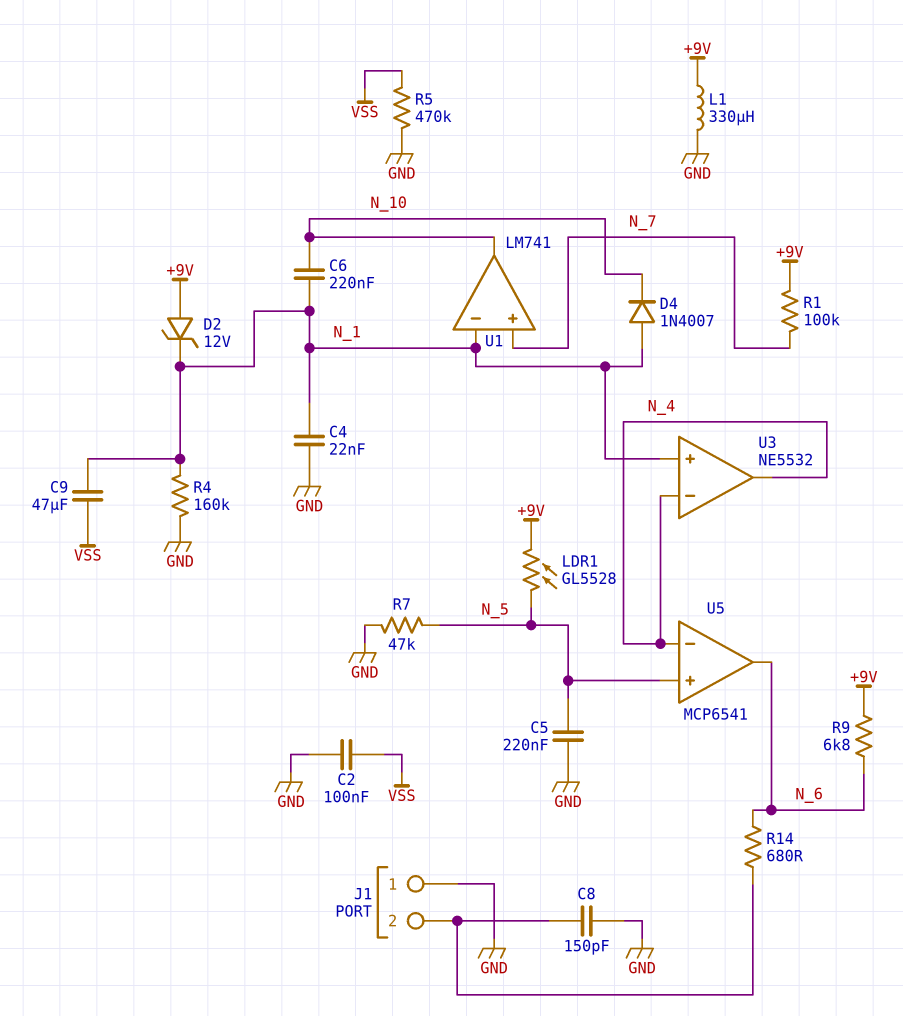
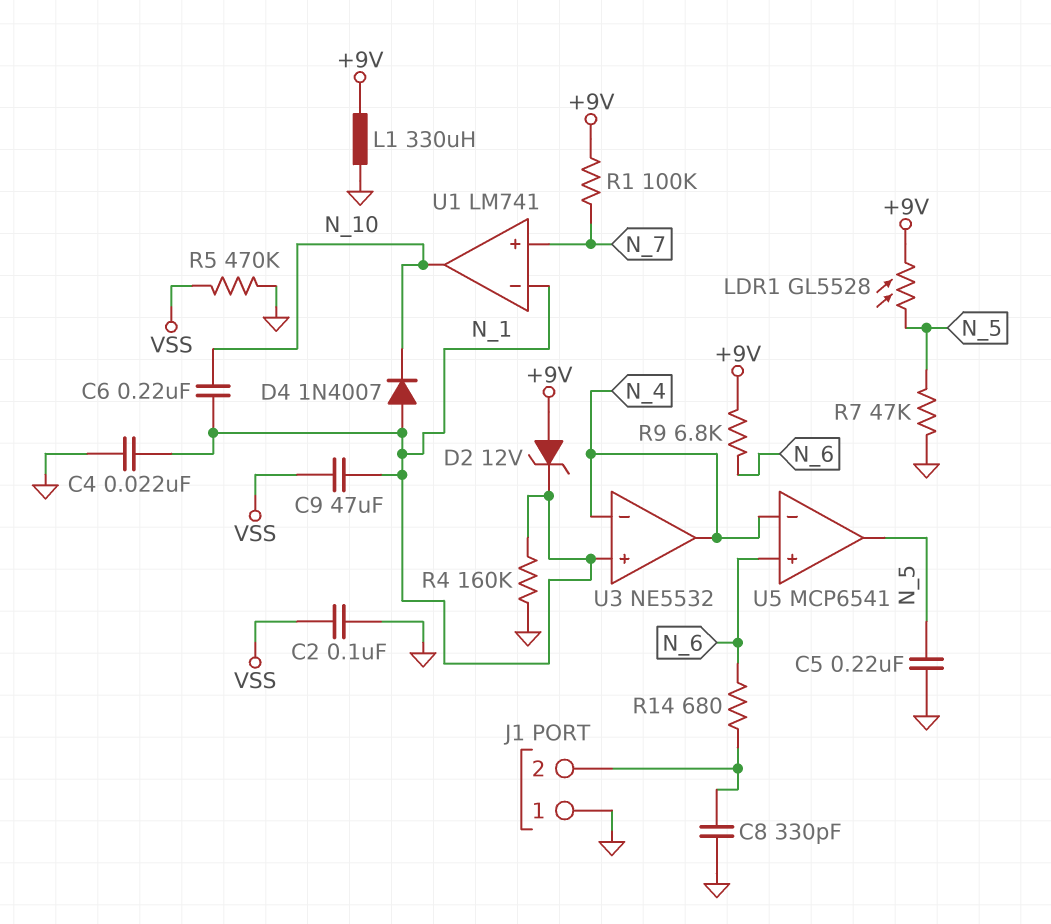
C8: 150pF (GND, J1/2) -> 330pF (GND, J1/2)
U5 pin in+: N_5 -> N_6
U5 pin out: N_6 -> N_5

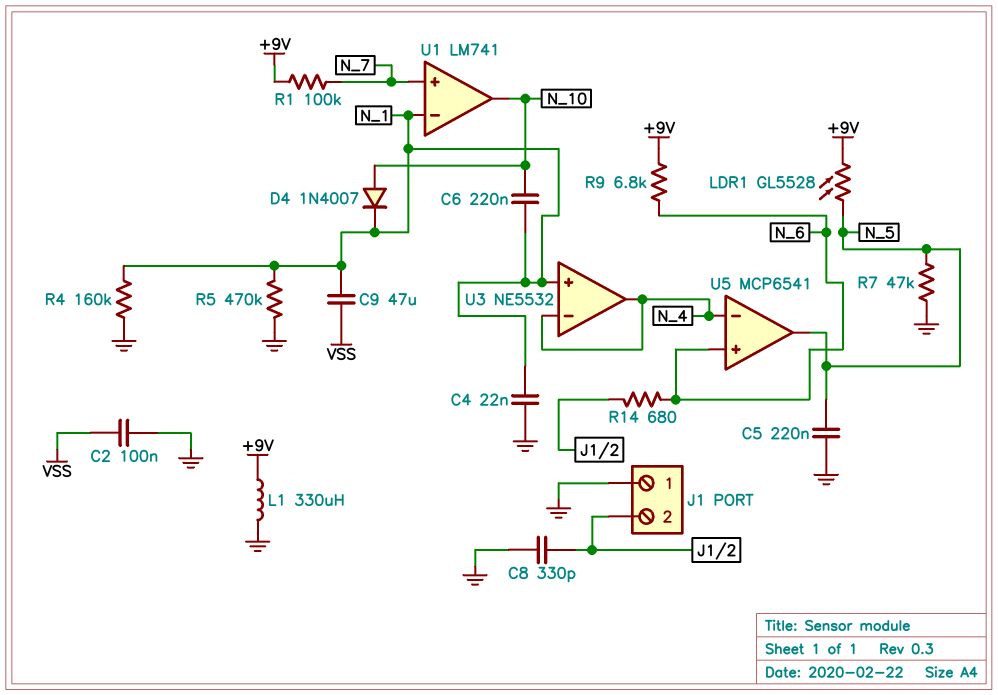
D2: zener 12V (A +9V, K N_1) -> none
D4: diode 1N4007 (A N_1, K N_10) -> diode 1N4007 (A N_10, K N_1)
R5: 470k (GND, VSS) -> 470k (GND, N_1)

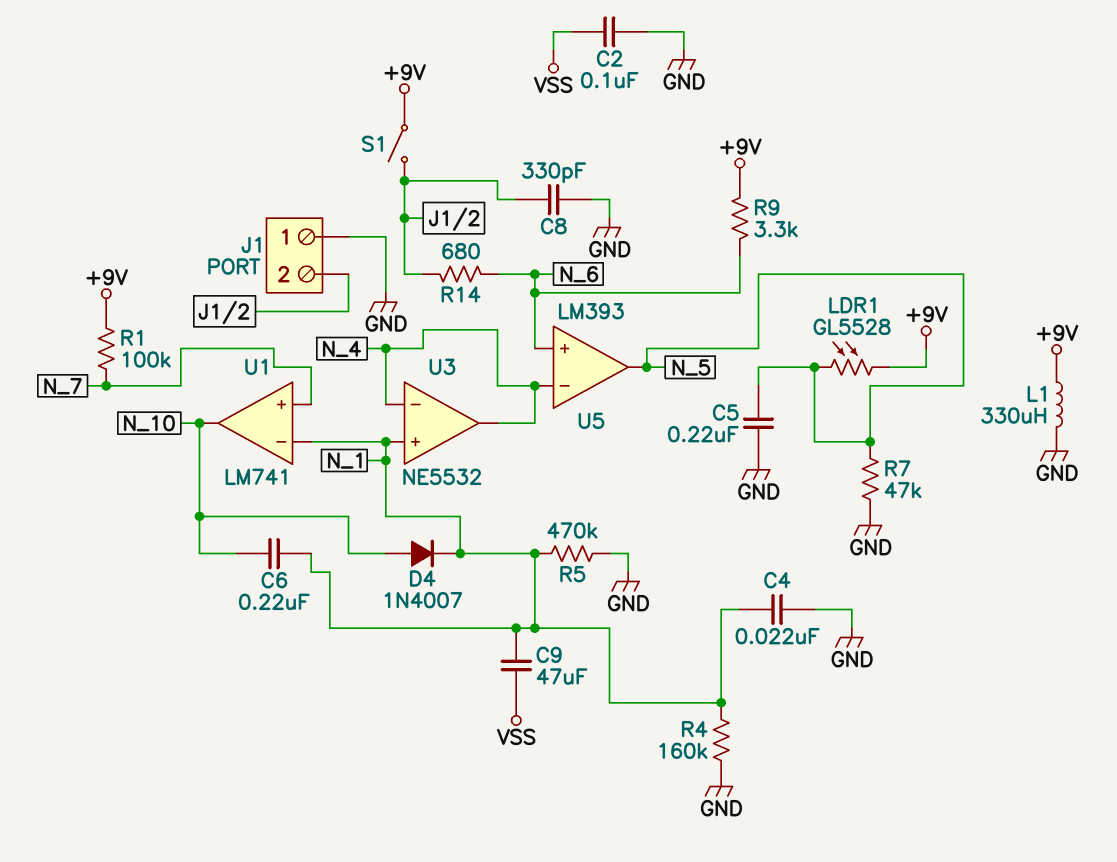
R9: 6.8k (+9V, N_6) -> 3.3k (+9V, N_6)
S1: none -> switch (+9V, J1/2)
U5: MCP6541 -> LM393

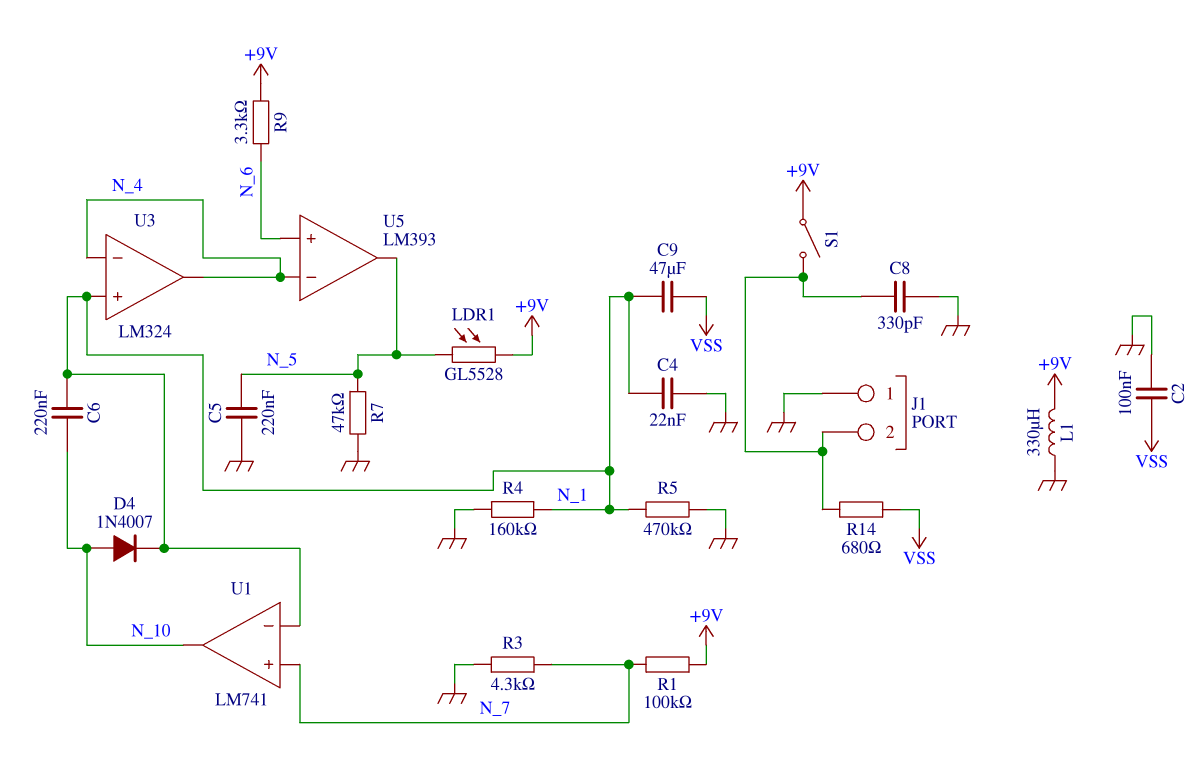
R3: none -> 4.3k (GND, N_7)
R14: 680 (J1/2, N_6) -> 680 (J1/2, VSS)
U3: NE5532 -> LM324

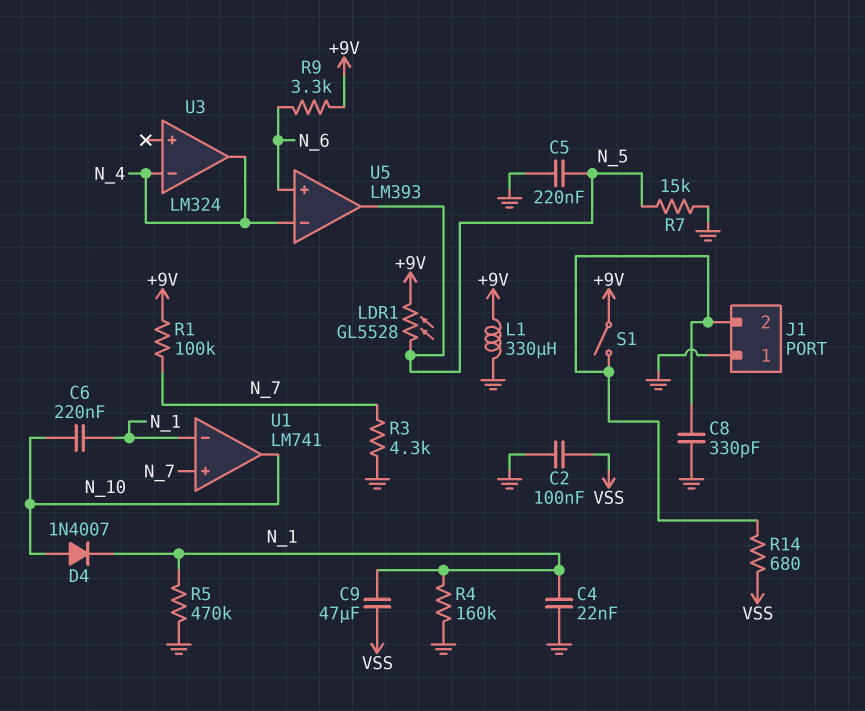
R7: 47k (GND, N_5) -> 15k (GND, N_5)
U3 pin in+: N_1 -> none

